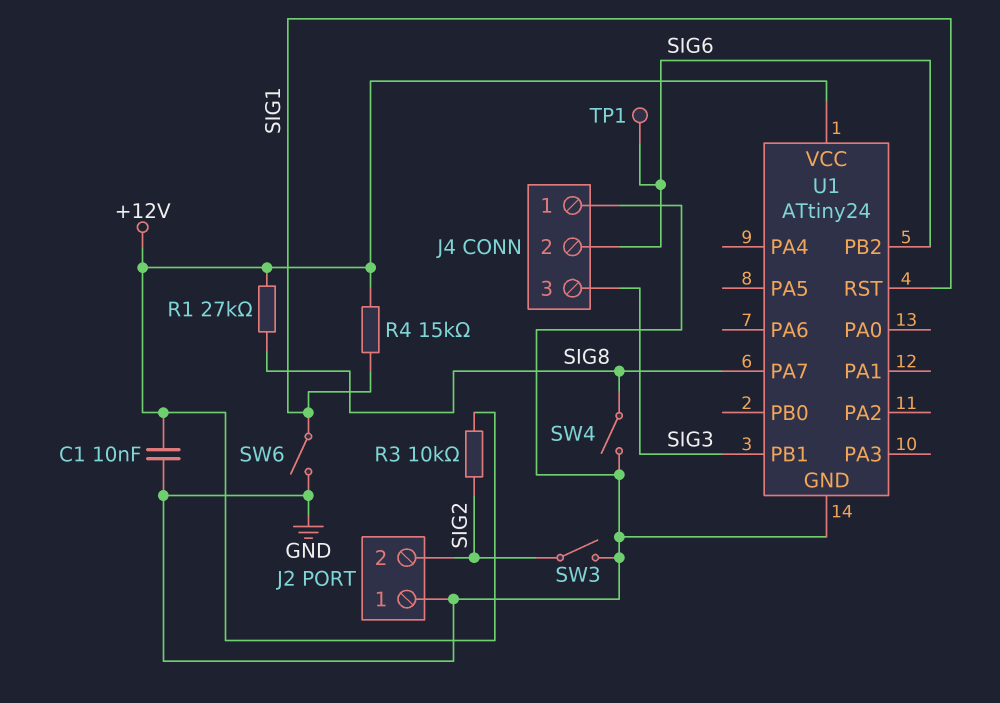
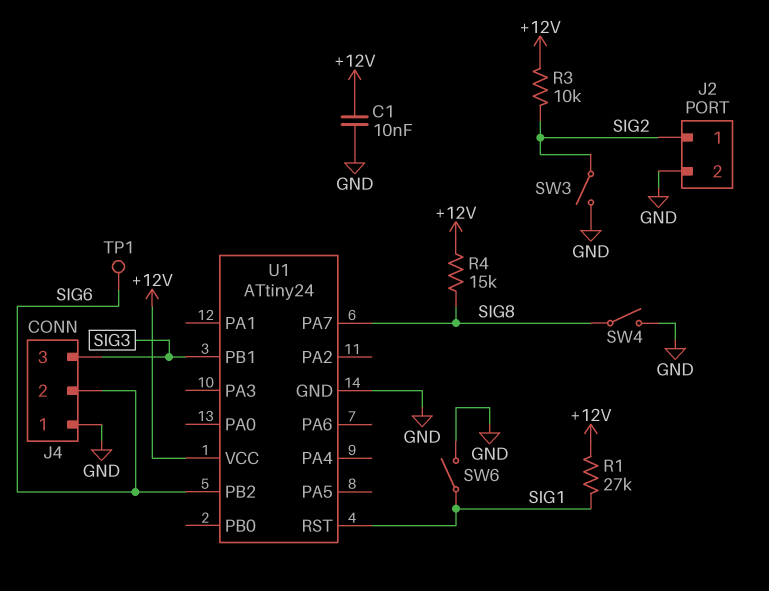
J2 pin 1: GND -> SIG2
J2 pin 2: SIG2 -> GND
R1: 27k (+12V, SIG8) -> 27k (+12V, SIG1)
R4: 15k (+12V, SIG1) -> 15k (+12V, SIG8)

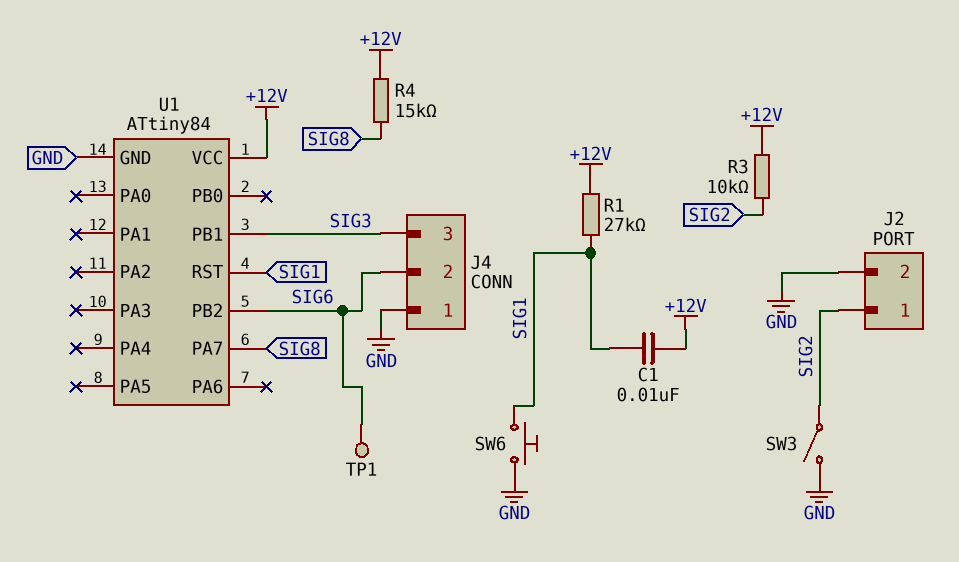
C1: 10nF (+12V, GND) -> 10nF (+12V, SIG1)
SW4: switch (GND, SIG8) -> none
SW6: switch (GND, SIG1) -> button (GND, SIG1)
U1: ATtiny24 -> ATtiny84

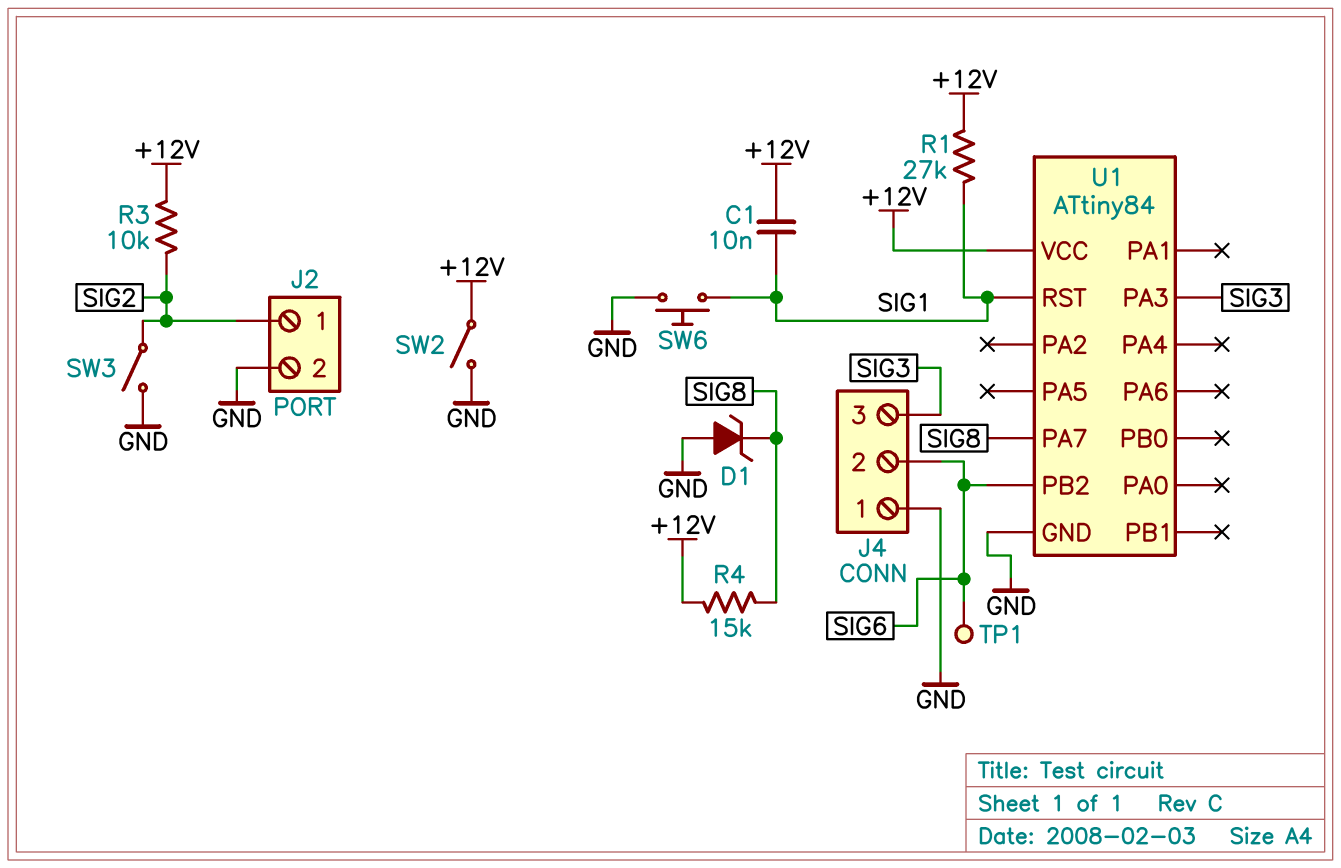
D1: none -> zener (A GND, K SIG8)
SW2: none -> switch (+12V, GND)
U1 pin PA3: none -> SIG3
U1 pin PB1: SIG3 -> none

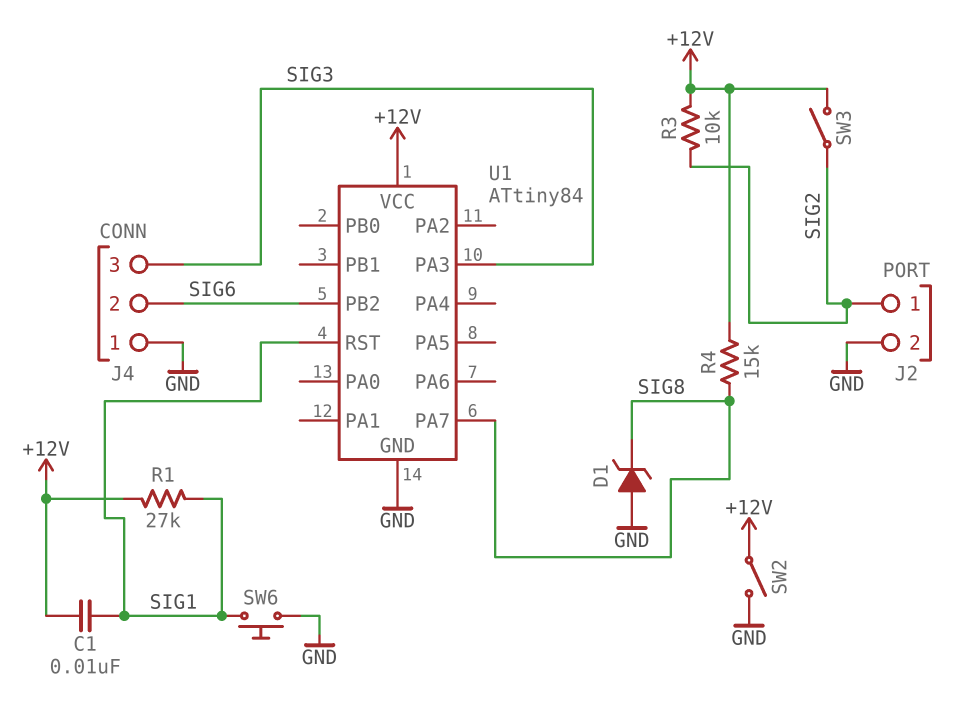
SW3: switch (GND, SIG2) -> switch (+12V, SIG2)
TP1: test point (SIG6) -> none

